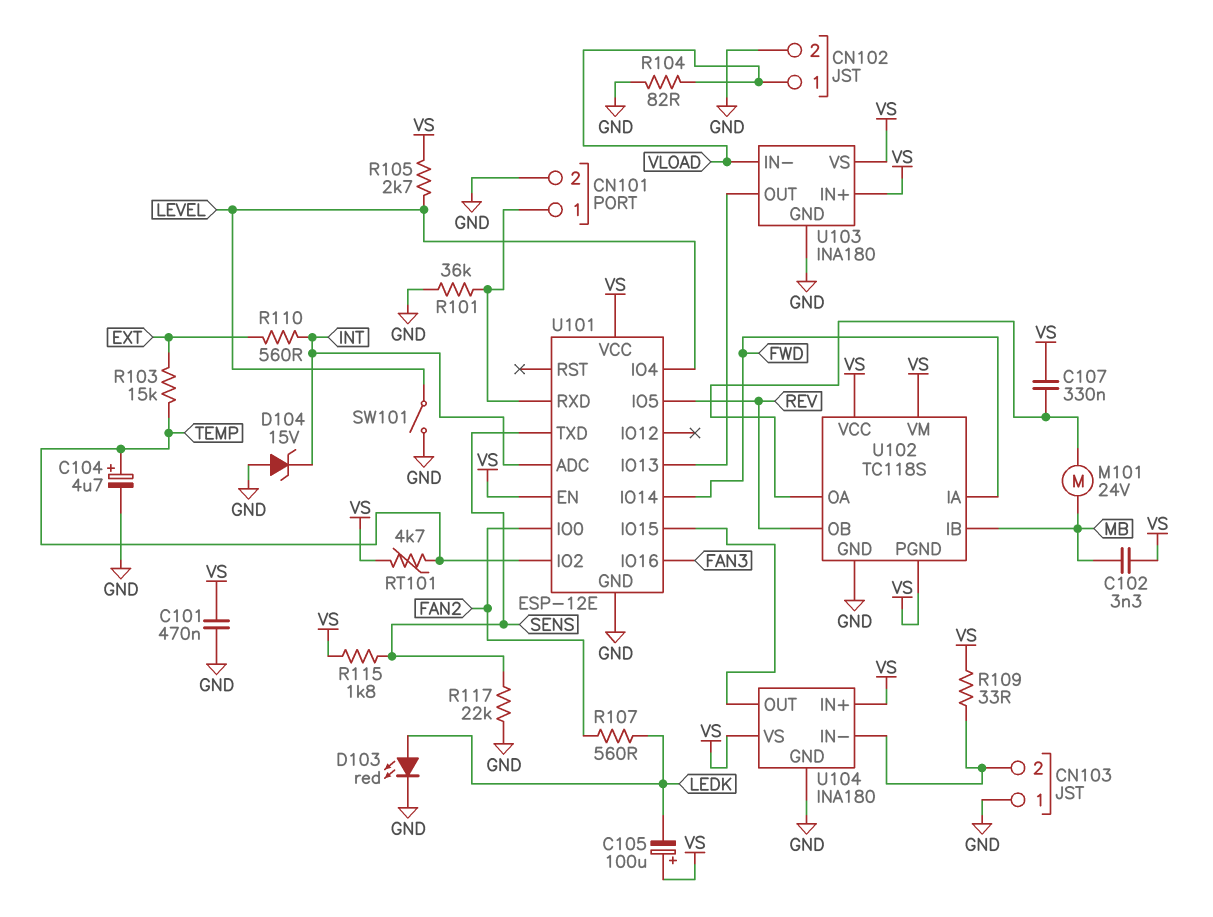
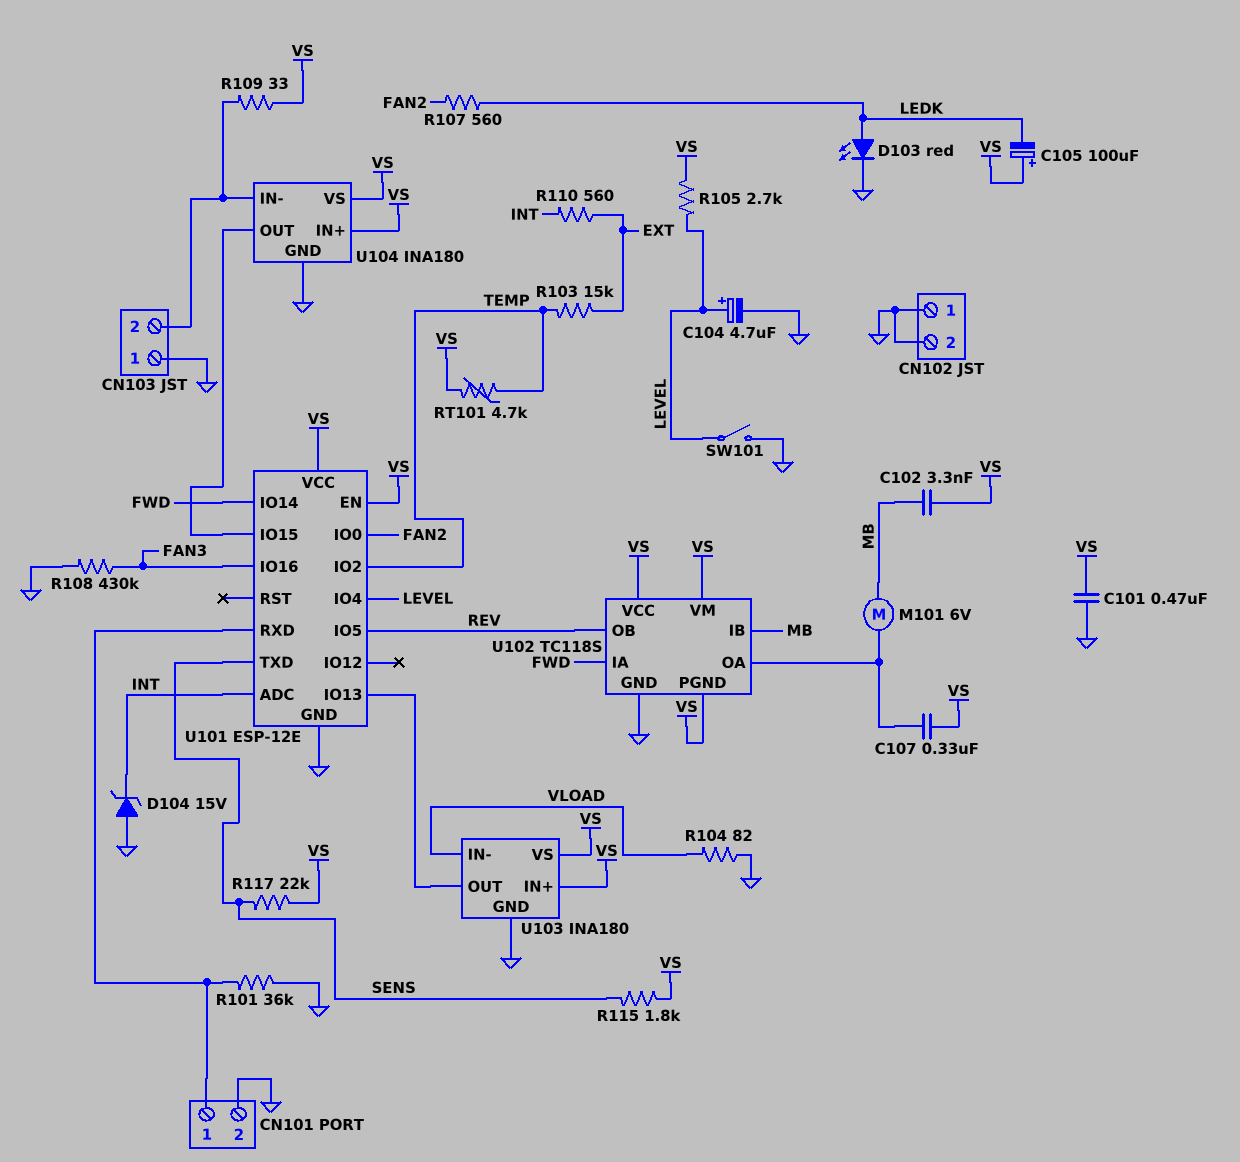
C104: 4.7uF (plus TEMP, minus GND) -> 4.7uF (plus LEVEL, minus GND)
CN102 pin 1: VLOAD -> GND
M101: motor 24V (MB, U102/OA) -> motor 6V (MB, U102/OA)
R108: none -> 430k (FAN3, GND)
R117: 22k (GND, SENS) -> 22k (SENS, VS)

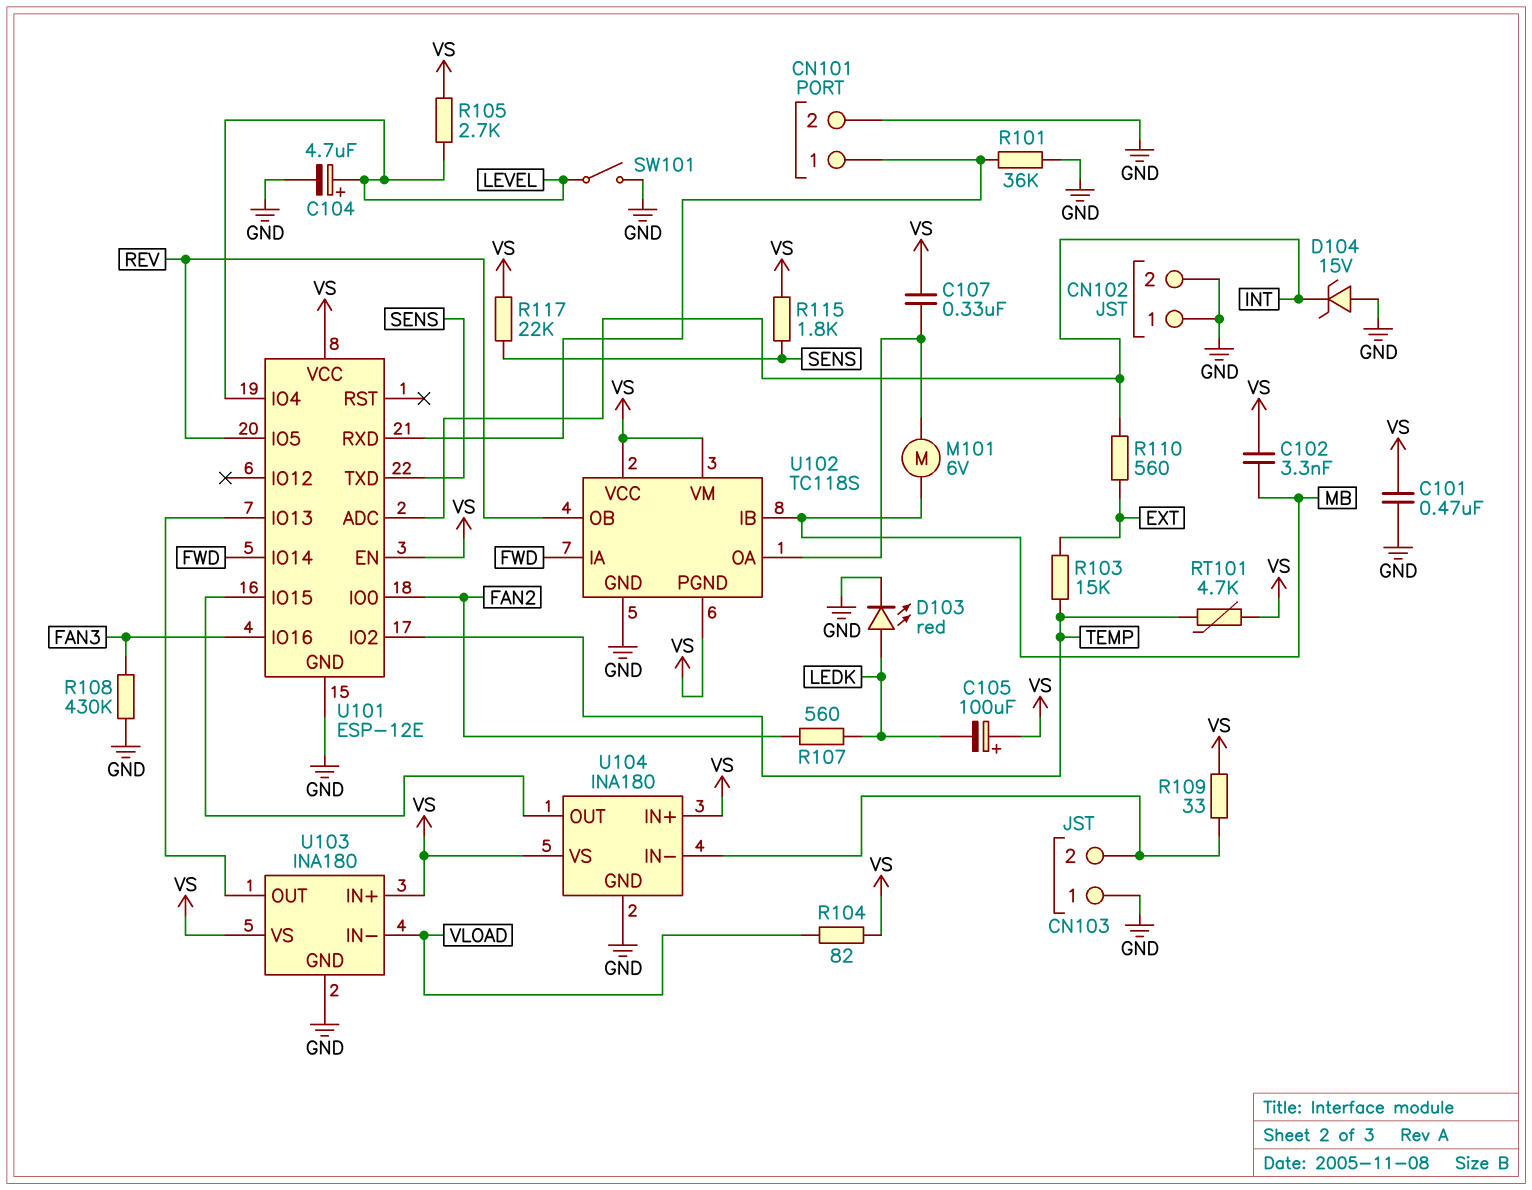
R104: 82 (GND, VLOAD) -> 82 (VLOAD, VS)

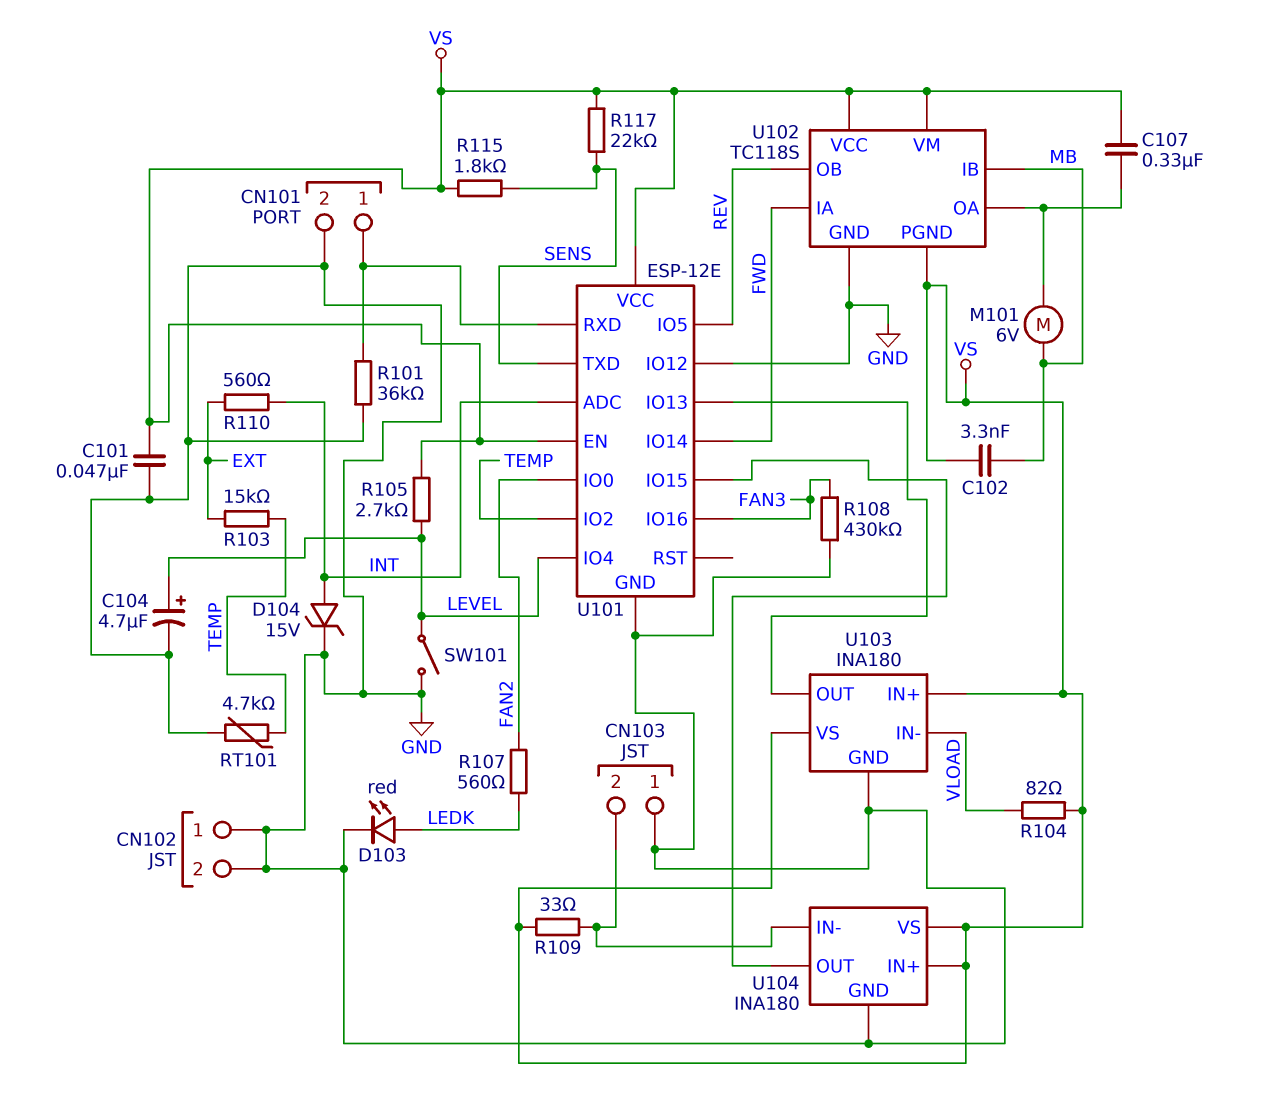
C101: 470nF (GND, VS) -> 47nF (GND, VS)
C105: 100uF (plus VS, minus LEDK) -> none
D104: zener 15V (A GND, K INT) -> zener 15V (A INT, K GND)
RT101: 4.7k (TEMP, VS) -> 4.7k (GND, TEMP)
U101 pin IO12: none -> GND

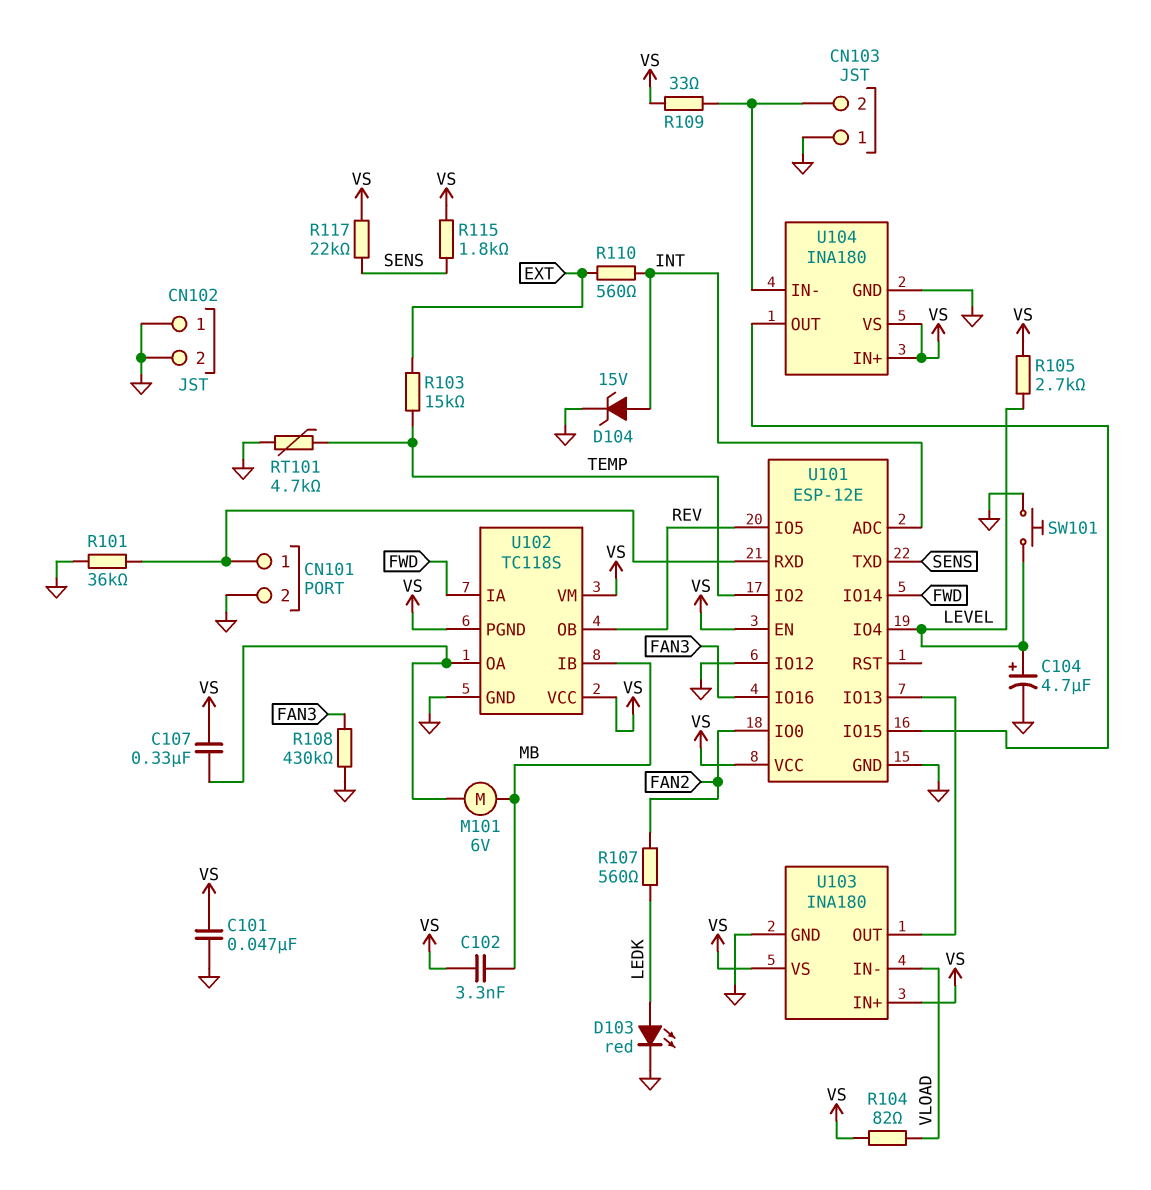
SW101: switch (GND, LEVEL) -> button (GND, LEVEL)

